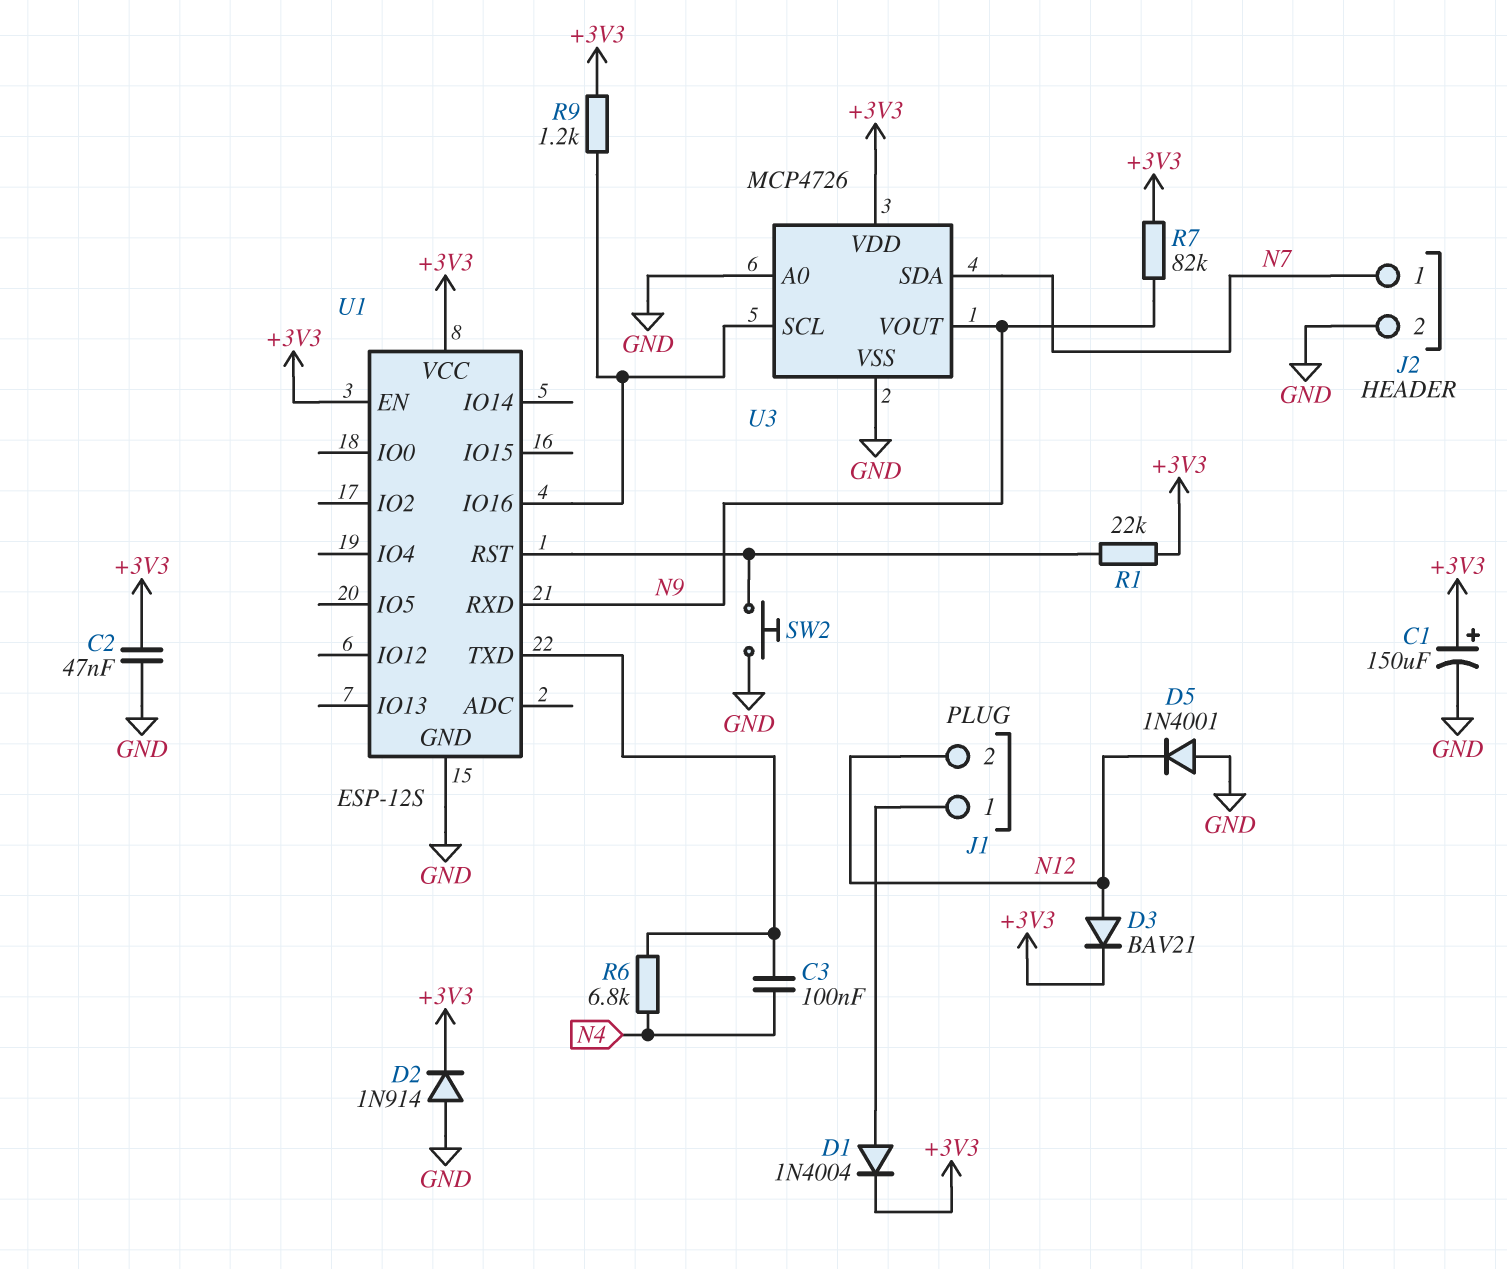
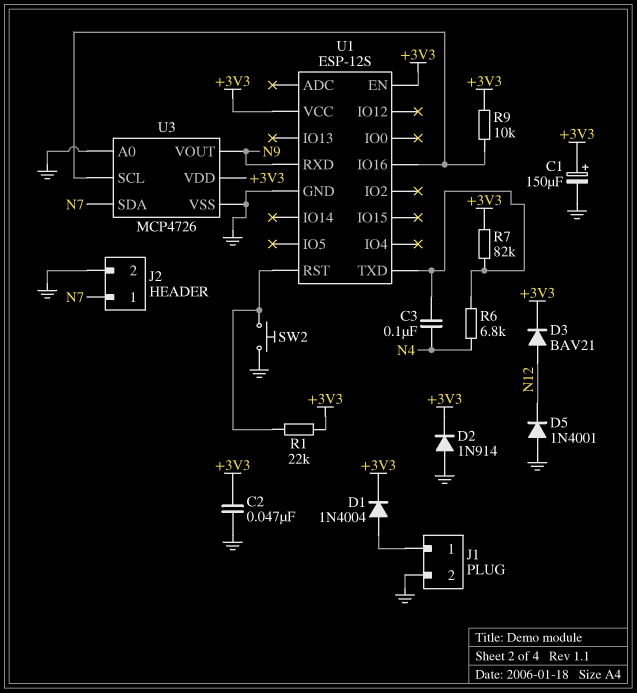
J1 pin 2: N12 -> GND
R7: 82k (+3V3, N9) -> 82k (+3V3, U1/TXD)
R9: 1.2k (+3V3, U1/IO16) -> 10k (+3V3, U1/IO16)

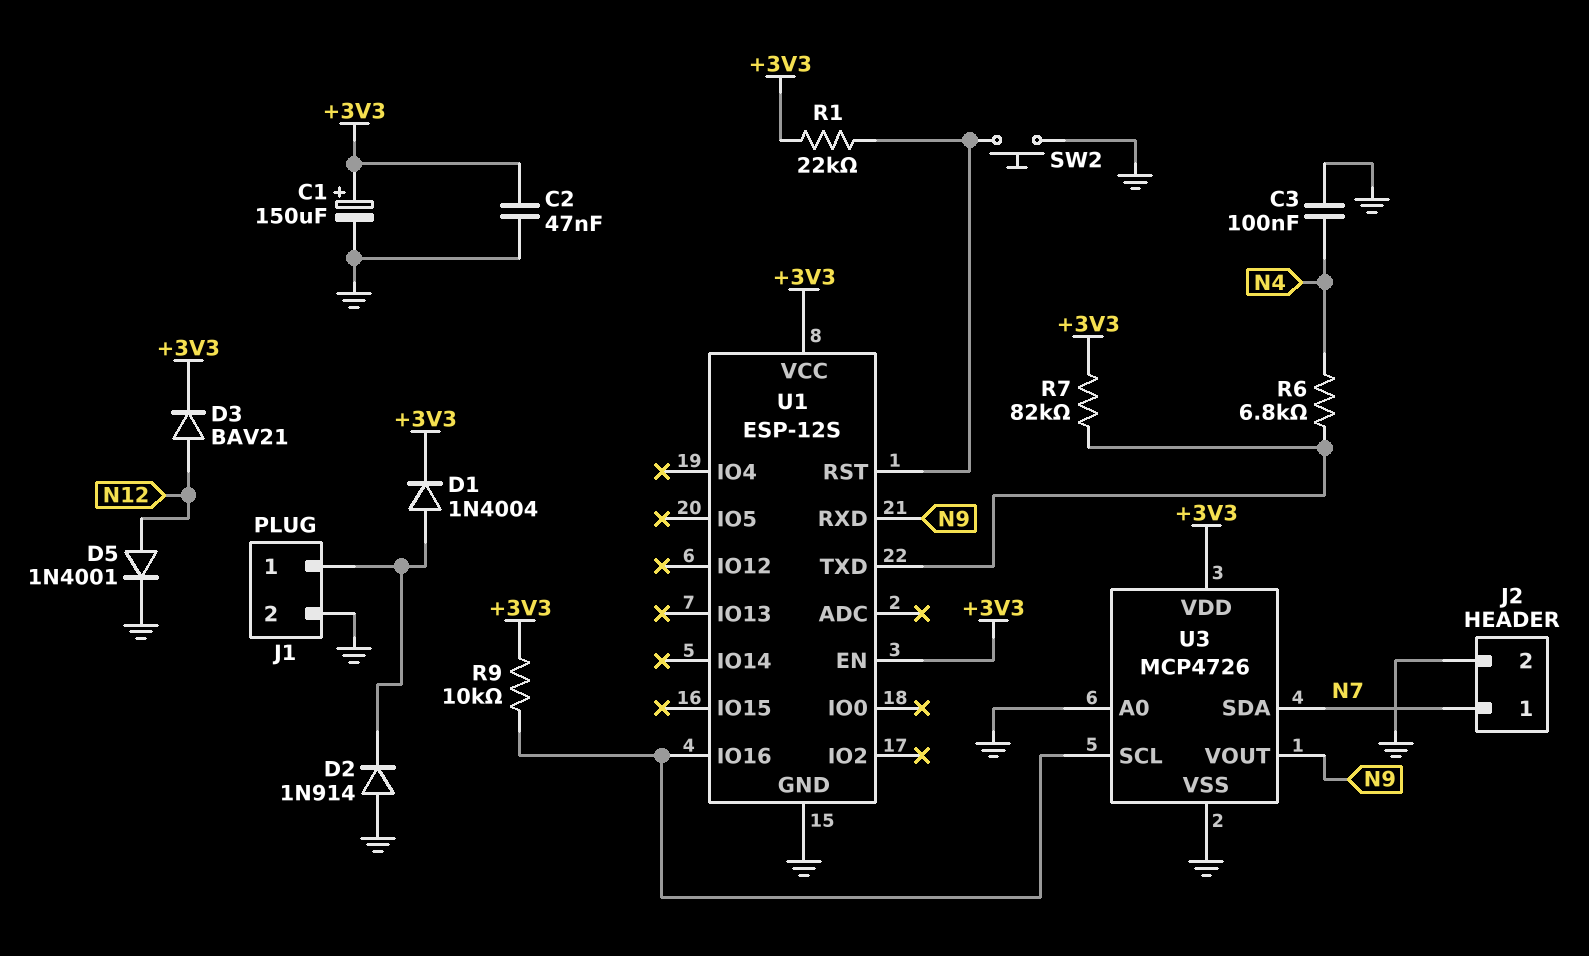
C3: 100nF (N4, U1/TXD) -> 100nF (GND, N4)
D2: diode 1N914 (A GND, K +3V3) -> diode 1N914 (A GND, K J1/1)
D5: diode 1N4001 (A GND, K N12) -> diode 1N4001 (A N12, K GND)

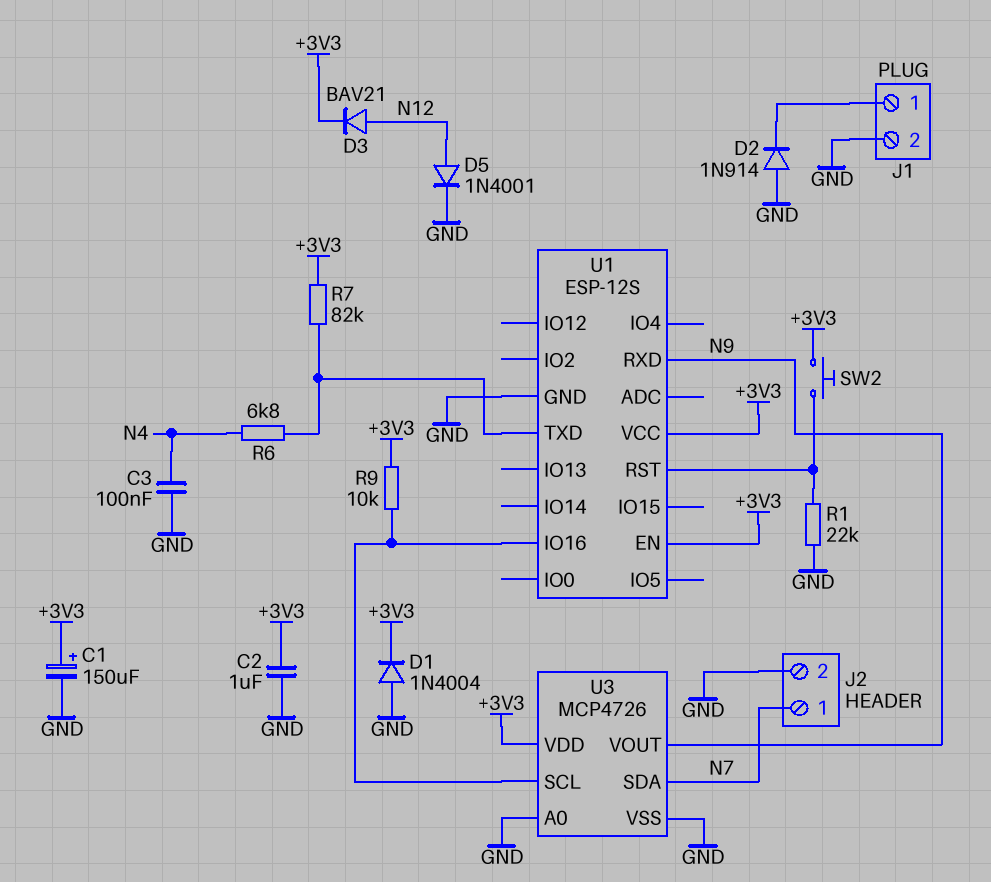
C2: 47nF (+3V3, GND) -> 1uF (+3V3, GND)
D1: diode 1N4004 (A J1/1, K +3V3) -> diode 1N4004 (A GND, K +3V3)
R1: 22k (+3V3, U1/RST) -> 22k (GND, U1/RST)
SW2: button (GND, U1/RST) -> button (+3V3, U1/RST)

